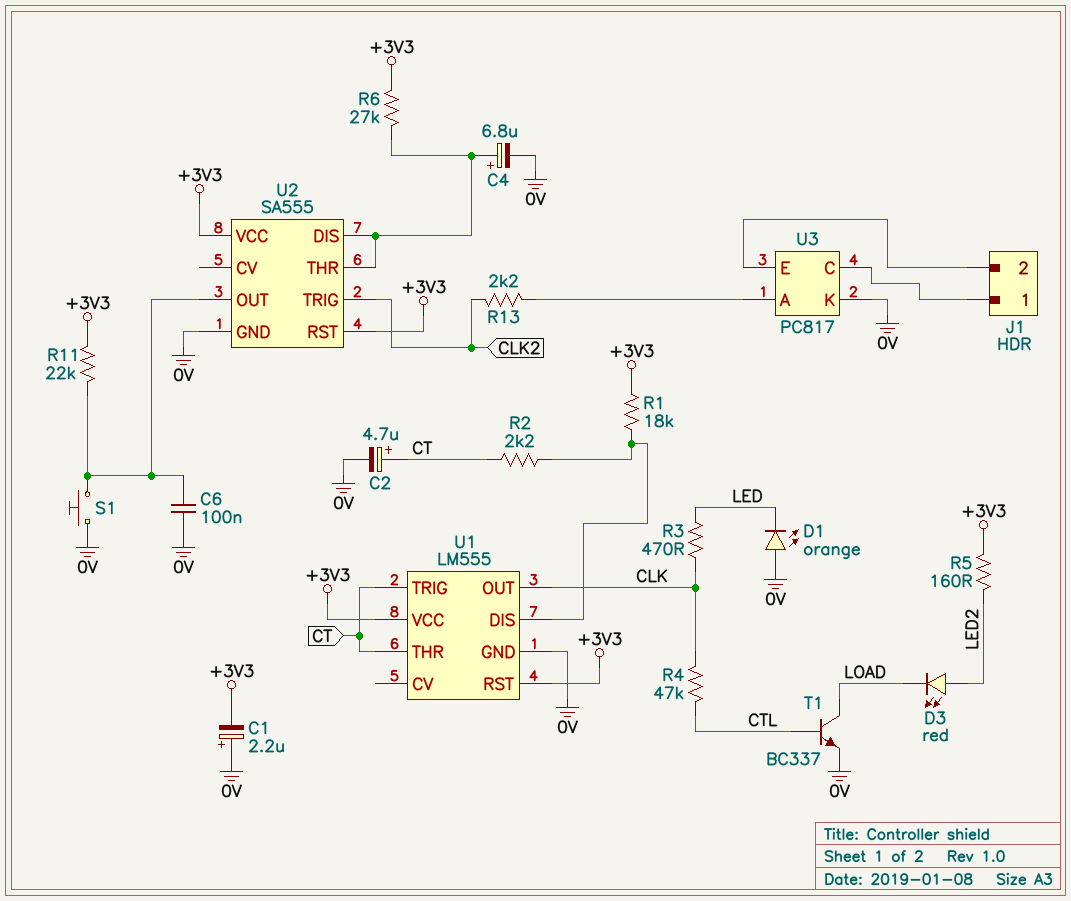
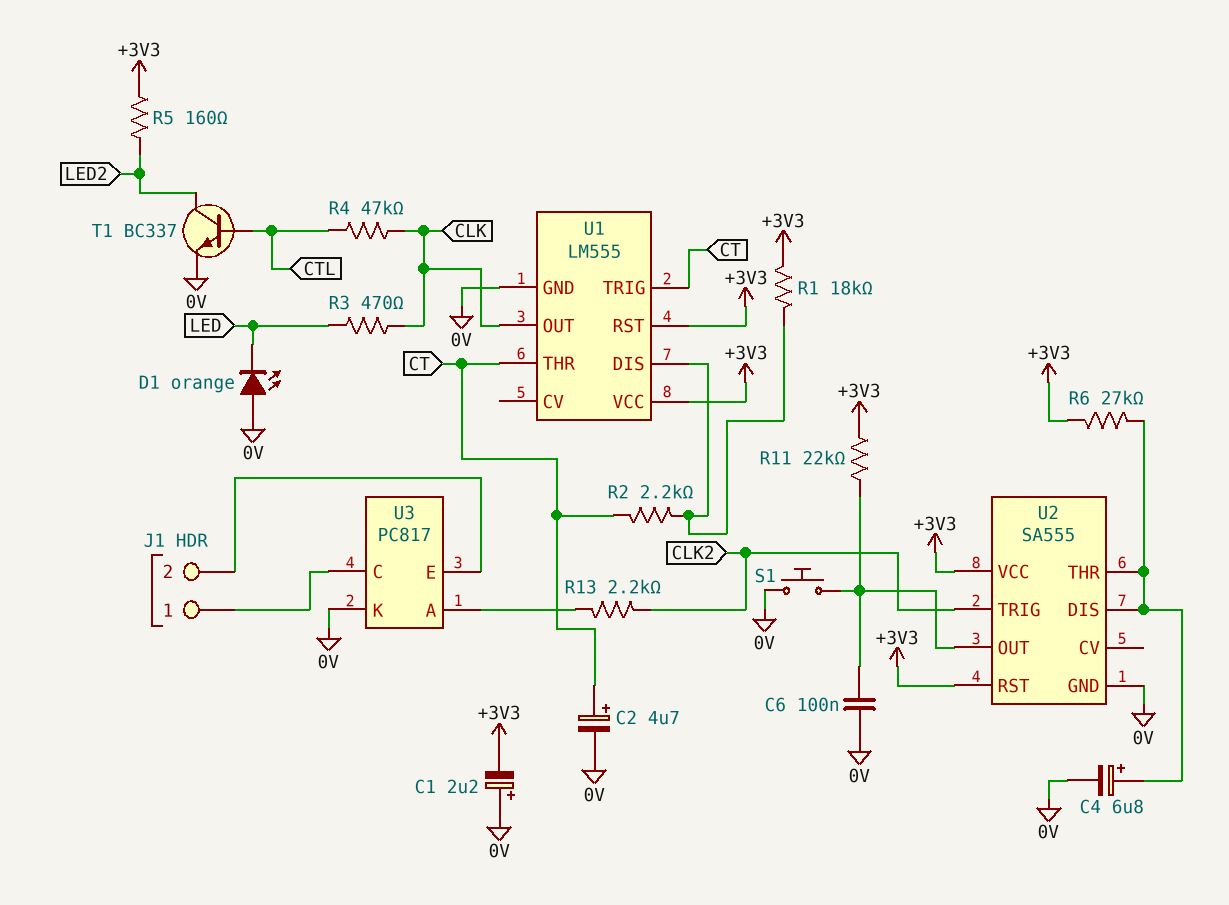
D3: LED red (A LED2, K LOAD) -> none
T1: NPN BC337 (B CTL, C LOAD, E 0V) -> NPN BC337 (B CTL, C LED2, E 0V)

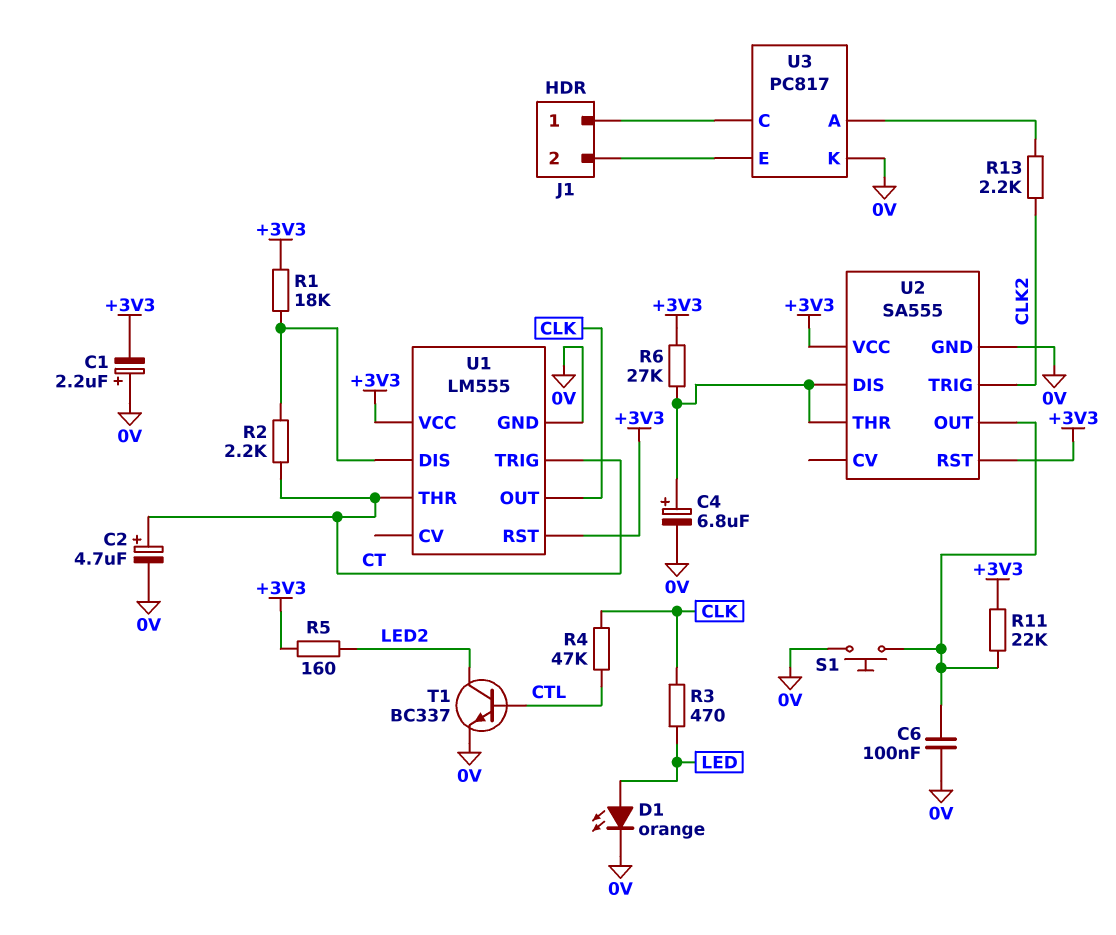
D1: LED orange (A 0V, K LED) -> LED orange (A LED, K 0V)

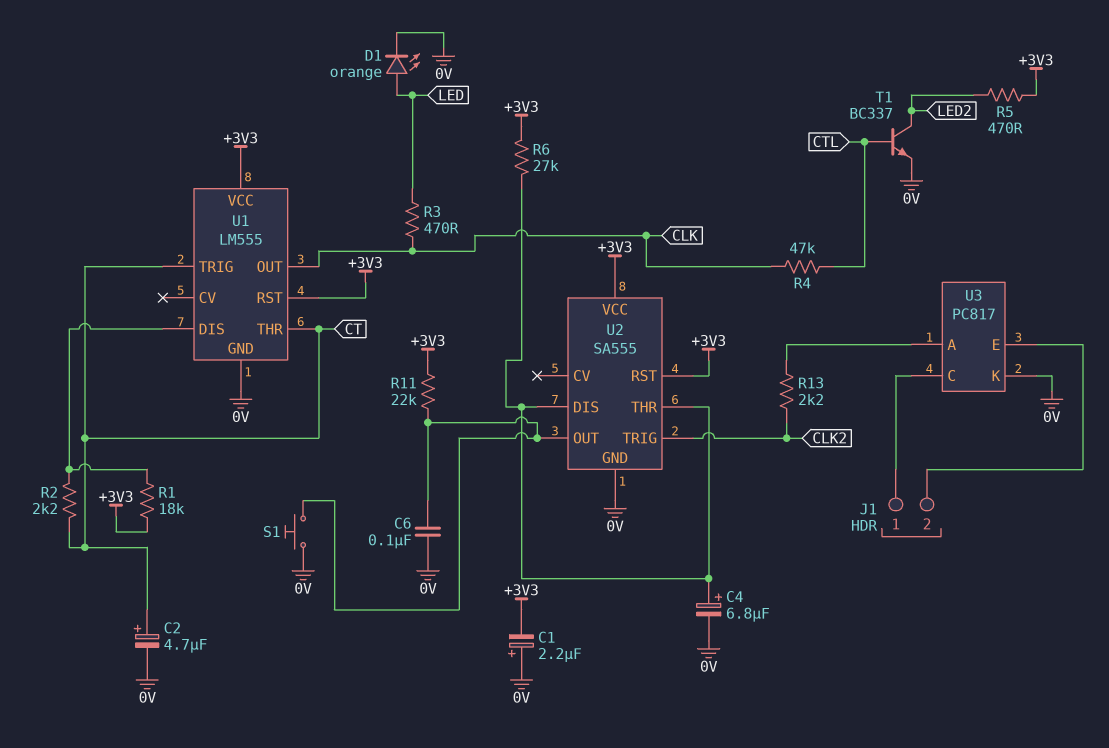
R5: 160 (+3V3, LED2) -> 470 (+3V3, LED2)

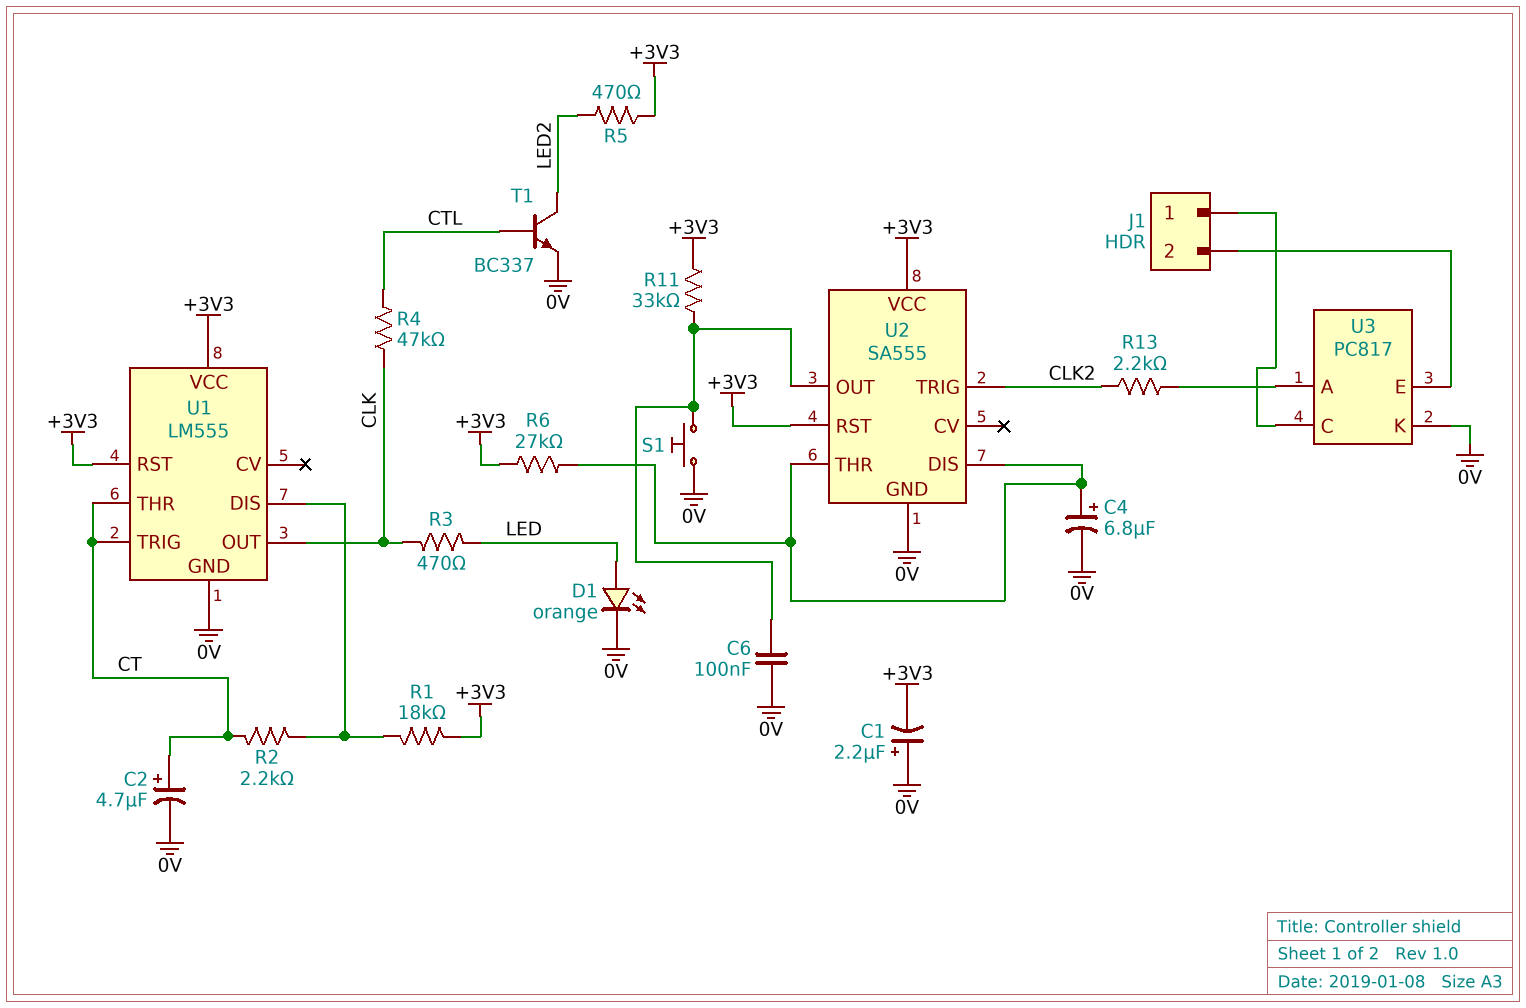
R11: 22k (+3V3, U2/OUT) -> 33k (+3V3, U2/OUT)

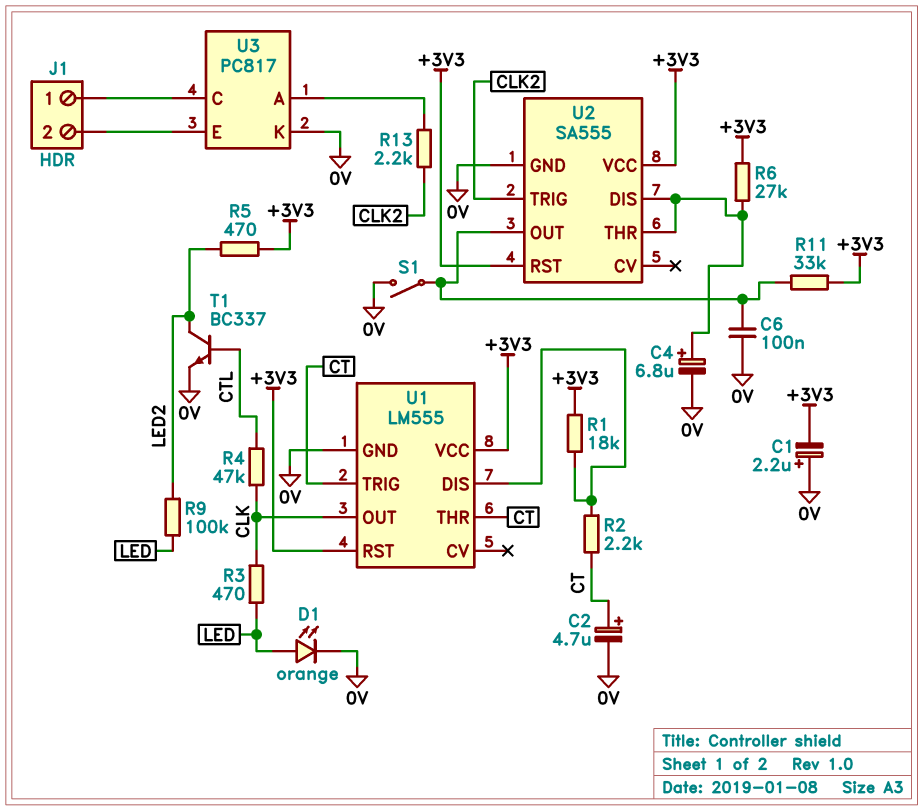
R9: none -> 100k (LED, LED2)
S1: button (0V, U2/OUT) -> switch (0V, U2/OUT)

